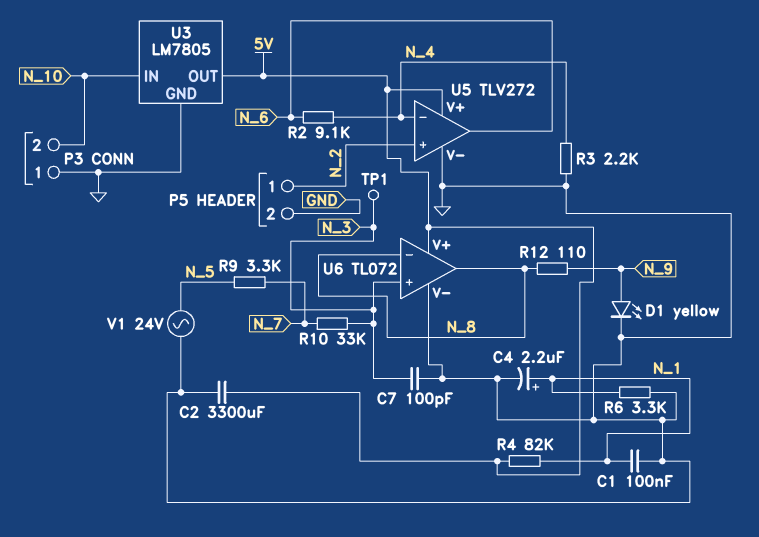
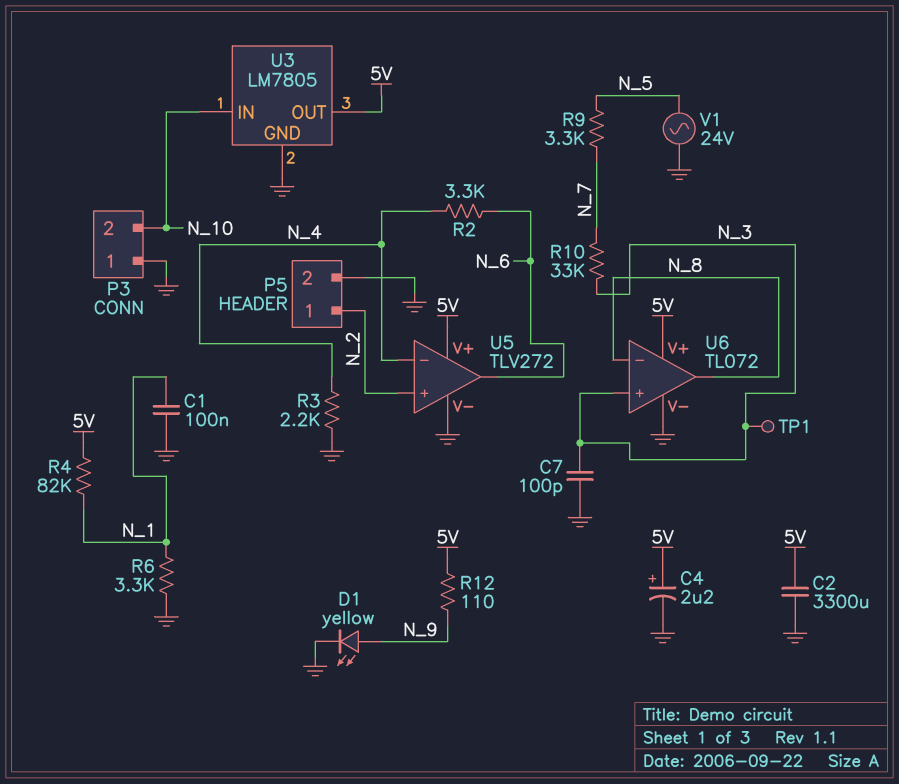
C4: 2.2uF (plus N_1, minus GND) -> 2.2uF (plus 5V, minus GND)
R2: 9.1k (N_4, N_6) -> 3.3k (N_4, N_6)
R12: 110 (N_8, N_9) -> 110 (5V, N_9)

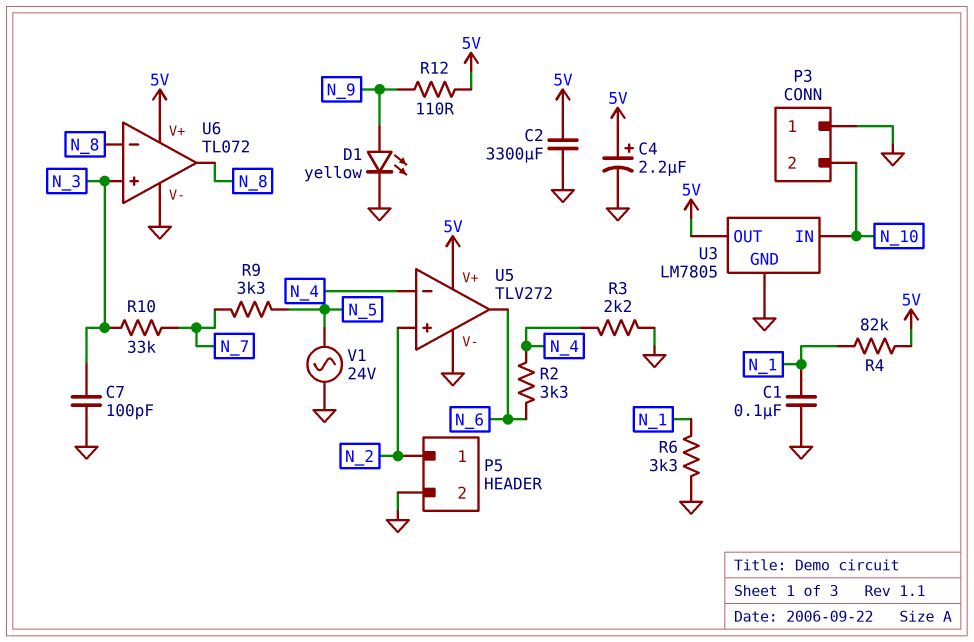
TP1: test point (N_3) -> none

